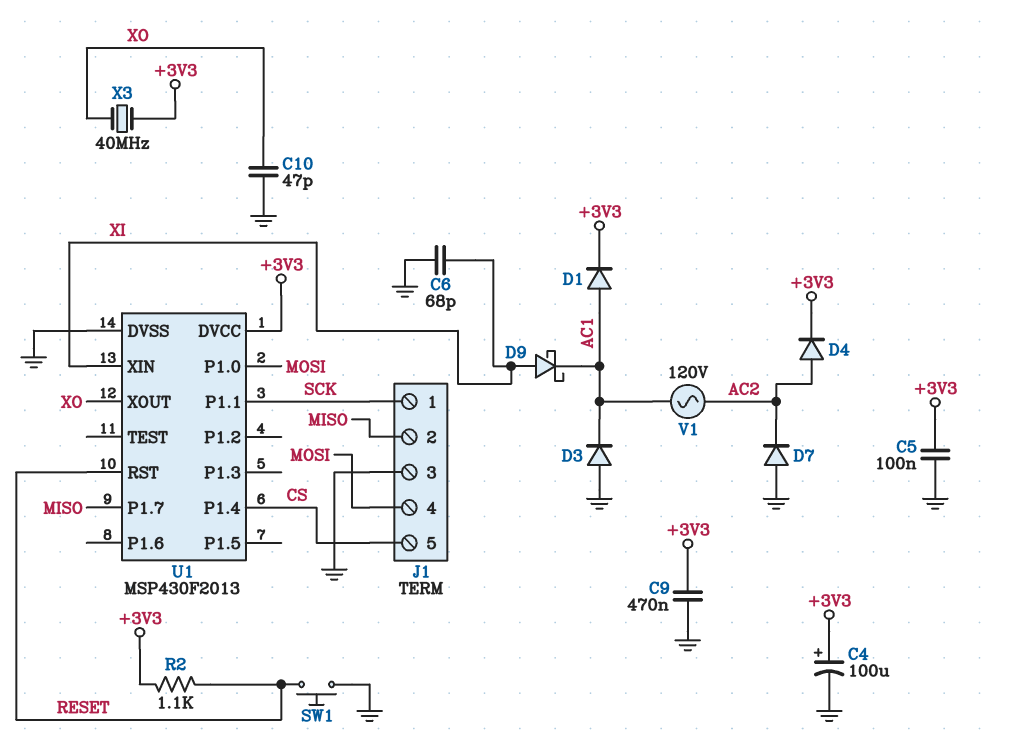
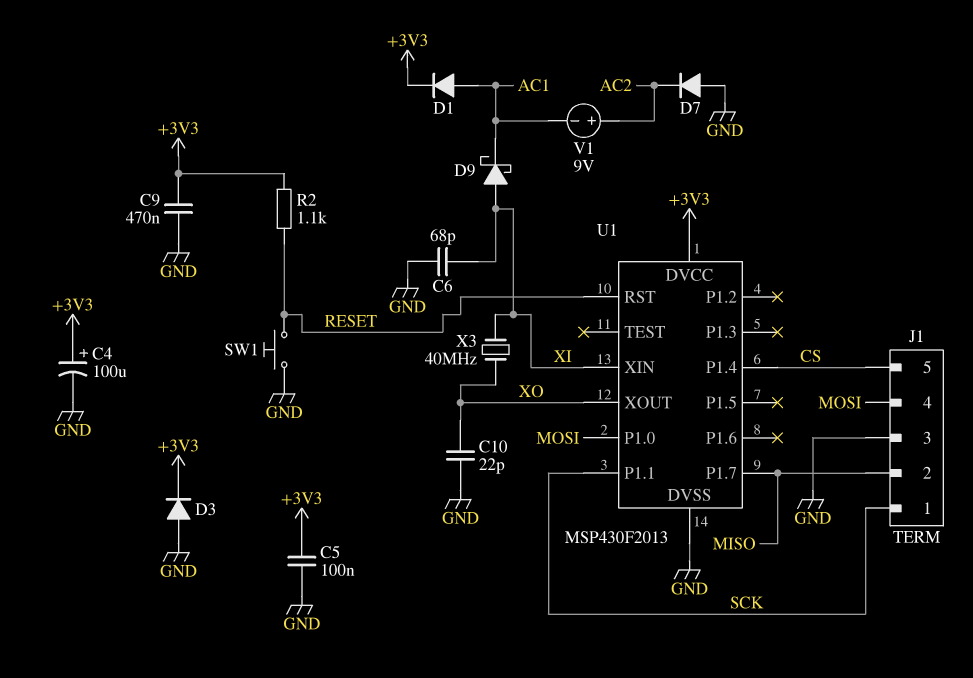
C10: 47pF (GND, XO) -> 22pF (GND, XO)
D3: diode (A GND, K AC1) -> diode (A GND, K +3V3)
D4: diode (A AC2, K +3V3) -> none
V1: AC 120V (AC1, AC2) -> 9V (plus AC2, minus AC1)
X3: 40MHz (+3V3, XO) -> 40MHz (XI, XO)

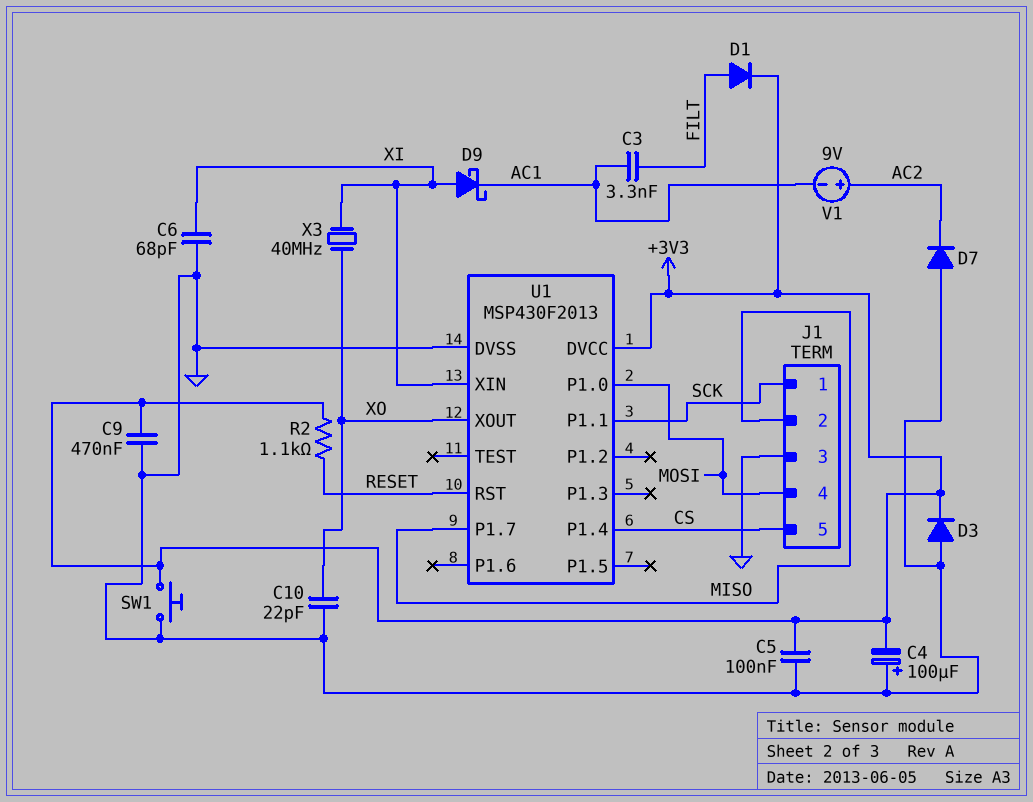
C3: none -> 3.3nF (AC1, FILT)
C4: 100uF (plus +3V3, minus GND) -> 100uF (plus GND, minus +3V3)
D1: diode (A AC1, K +3V3) -> diode (A FILT, K +3V3)
SW1: button (GND, RESET) -> button (+3V3, GND)

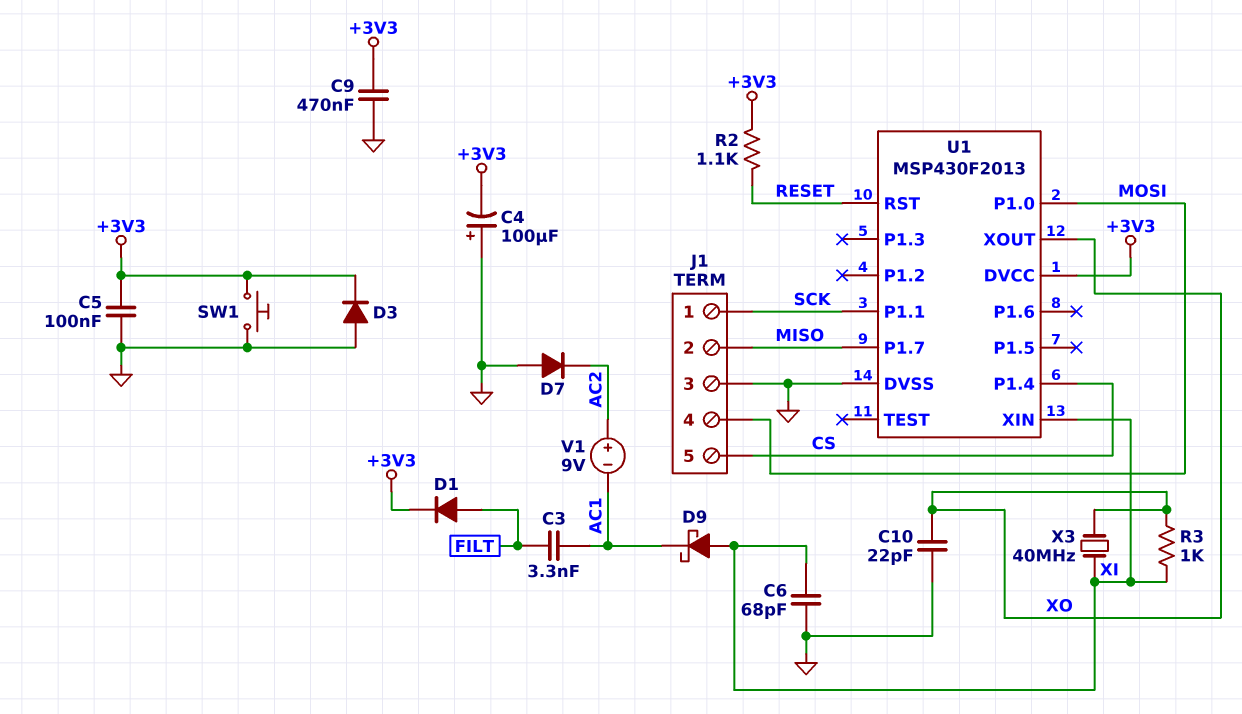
R3: none -> 1k (XI, XO)

